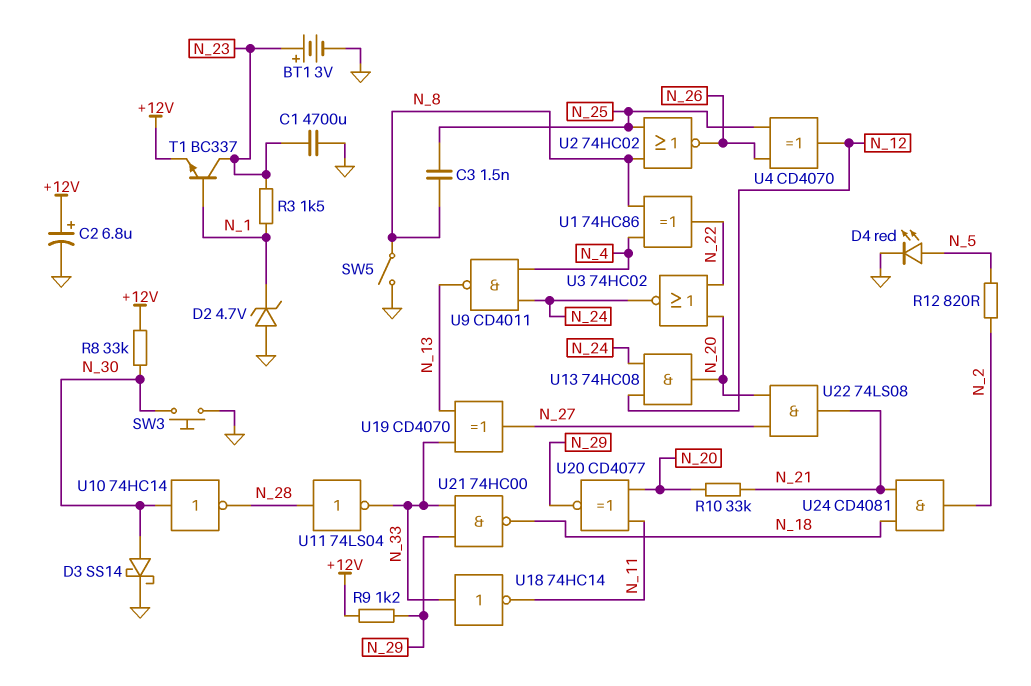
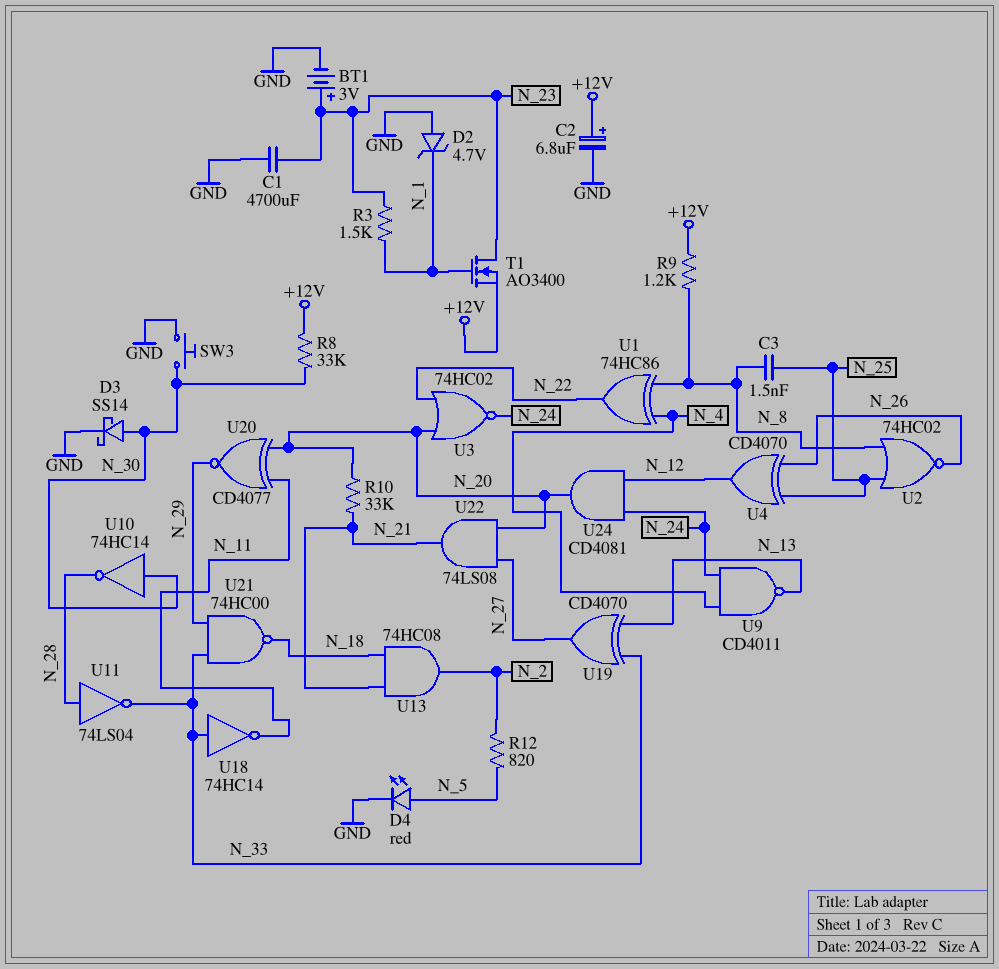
R9: 1.2k (+12V, N_29) -> 1.2k (+12V, N_8)
SW5: switch (GND, N_8) -> none
T1: NPN BC337 (B N_1, C N_23, E +12V) -> NMOS AO3400 (G N_1, D N_23, S +12V)
U13: AND 74HC08 (in N_12, in N_24, out N_20) -> AND 74HC08 (in N_18, in N_21, out N_2)
U24: AND CD4081 (in N_18, in N_21, out N_2) -> AND CD4081 (in N_12, in N_24, out N_20)

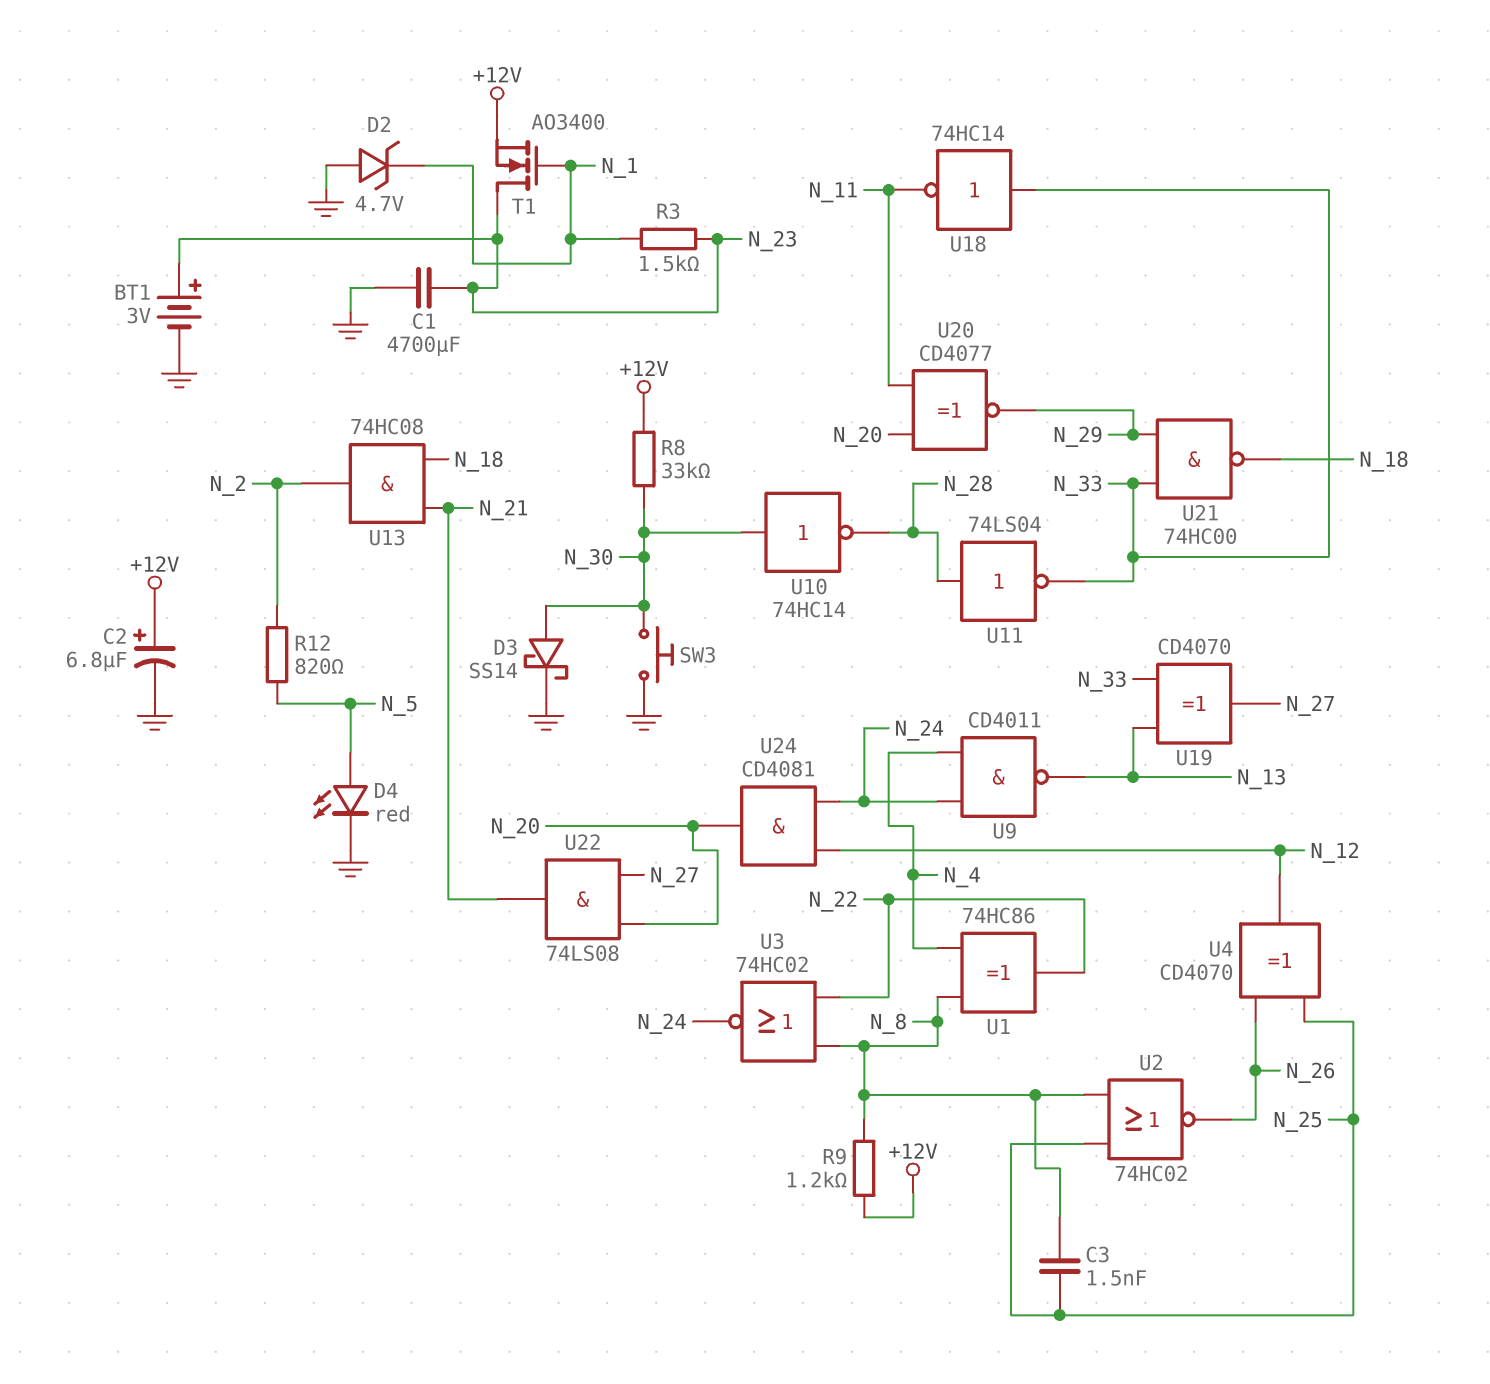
R10: 33k (N_20, N_21) -> none
U3: NOR 74HC02 (in N_20, in N_22, out N_24) -> NOR 74HC02 (in N_8, in N_22, out N_24)

